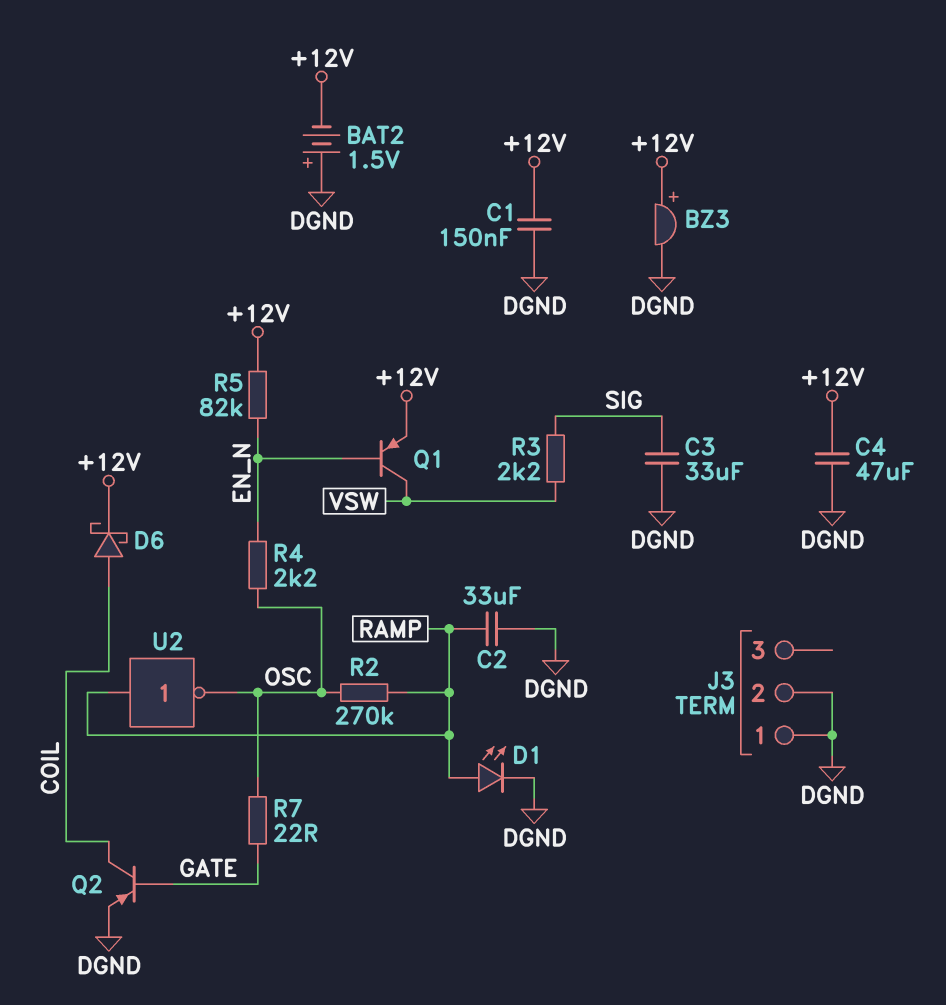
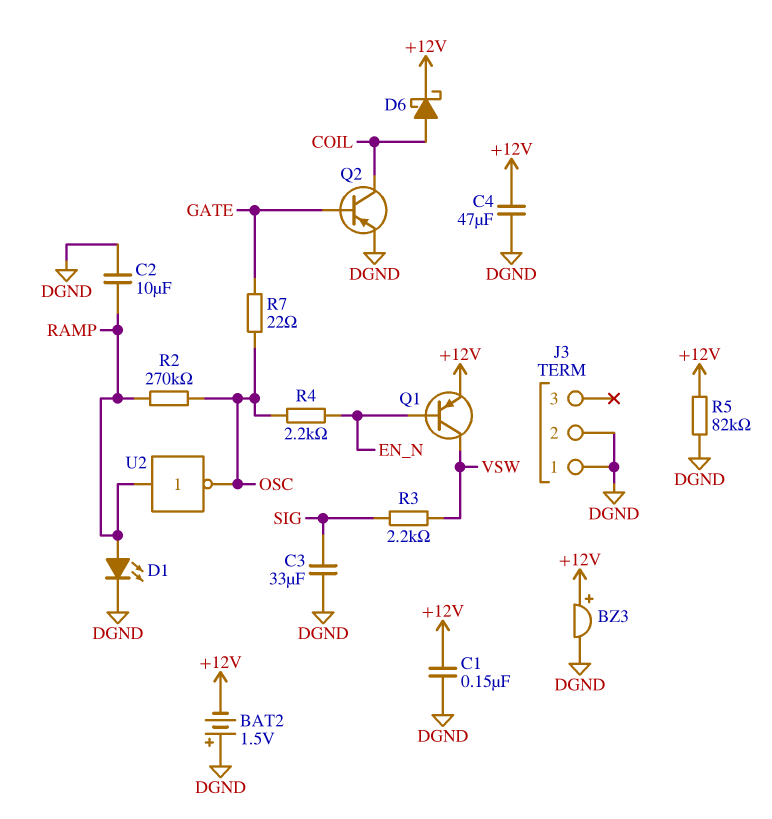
C2: 33uF (DGND, RAMP) -> 10uF (DGND, RAMP)
R5: 82k (+12V, EN_N) -> 82k (+12V, DGND)

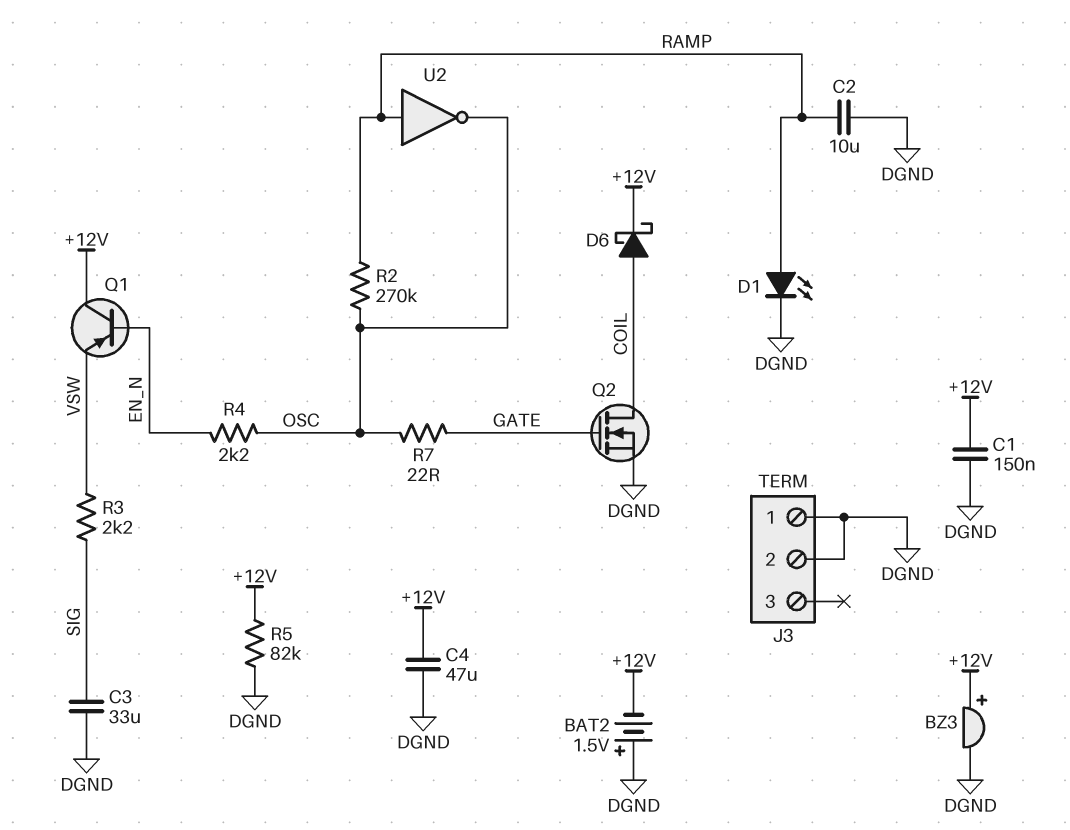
Q1: PNP (B EN_N, C VSW, E +12V) -> PNP (B EN_N, C +12V, E VSW)
Q2: PNP (B GATE, C COIL, E DGND) -> NMOS (G GATE, D COIL, S DGND)

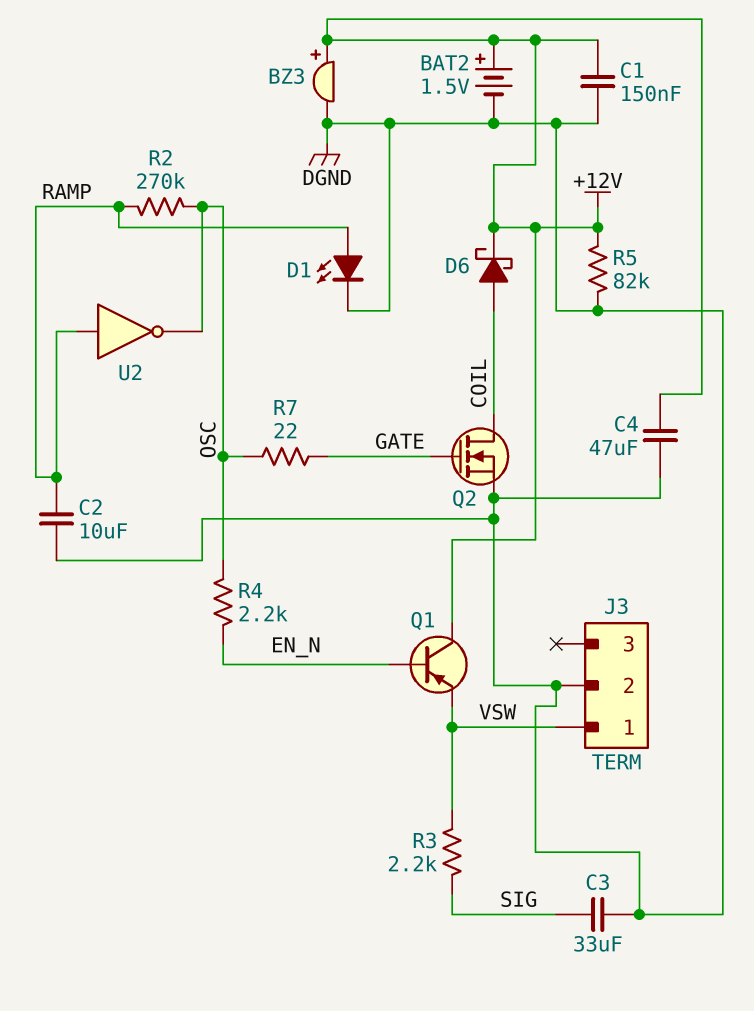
BAT2: 1.5V (plus DGND, minus +12V) -> 1.5V (plus +12V, minus DGND)
J3 pin 1: DGND -> VSW

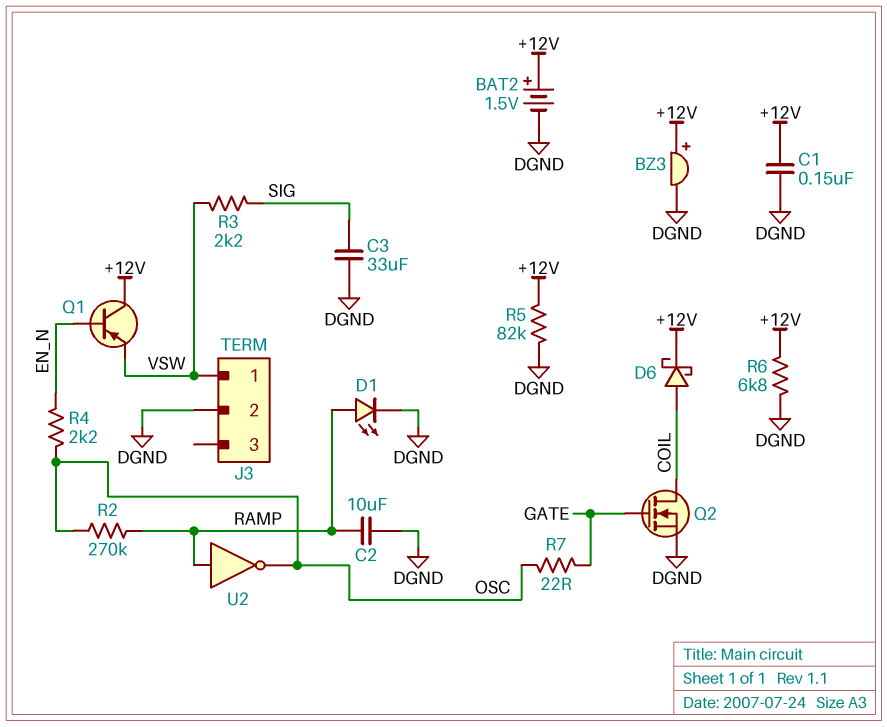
C4: 47uF (+12V, DGND) -> none
R6: none -> 6.8k (+12V, DGND)

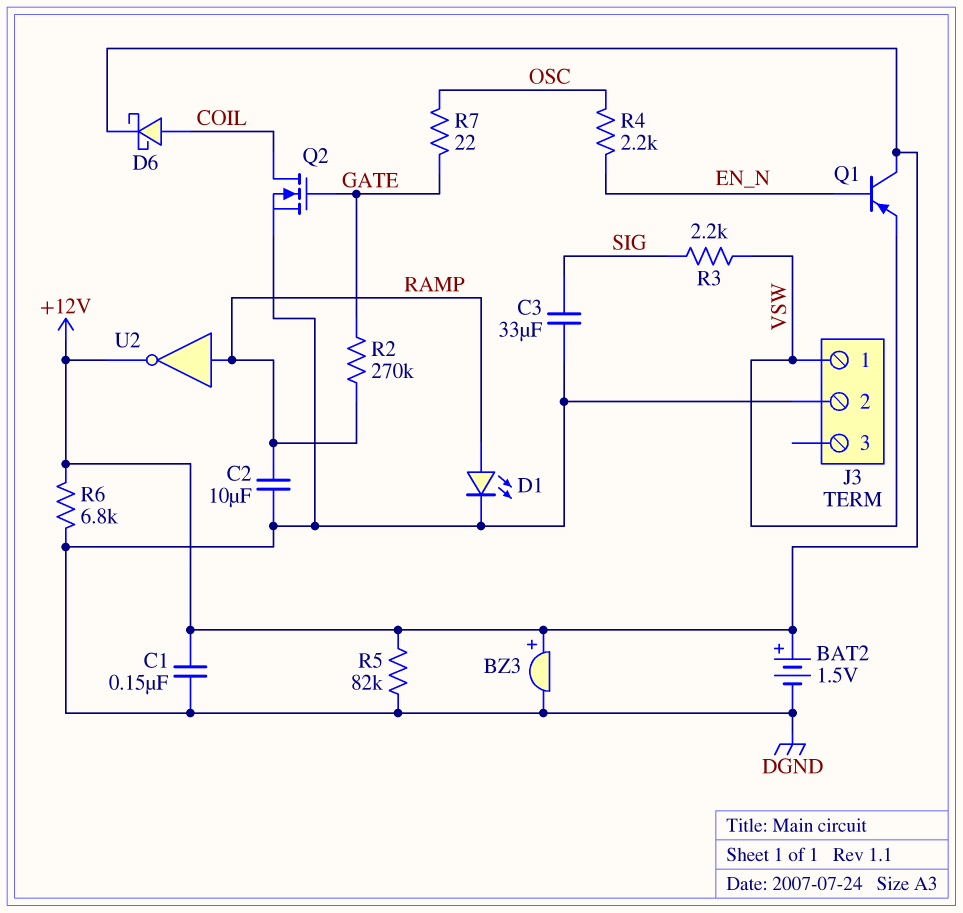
R2: 270k (OSC, RAMP) -> 270k (GATE, RAMP)
U2: NOT (in RAMP, out OSC) -> NOT (in RAMP, out +12V)

